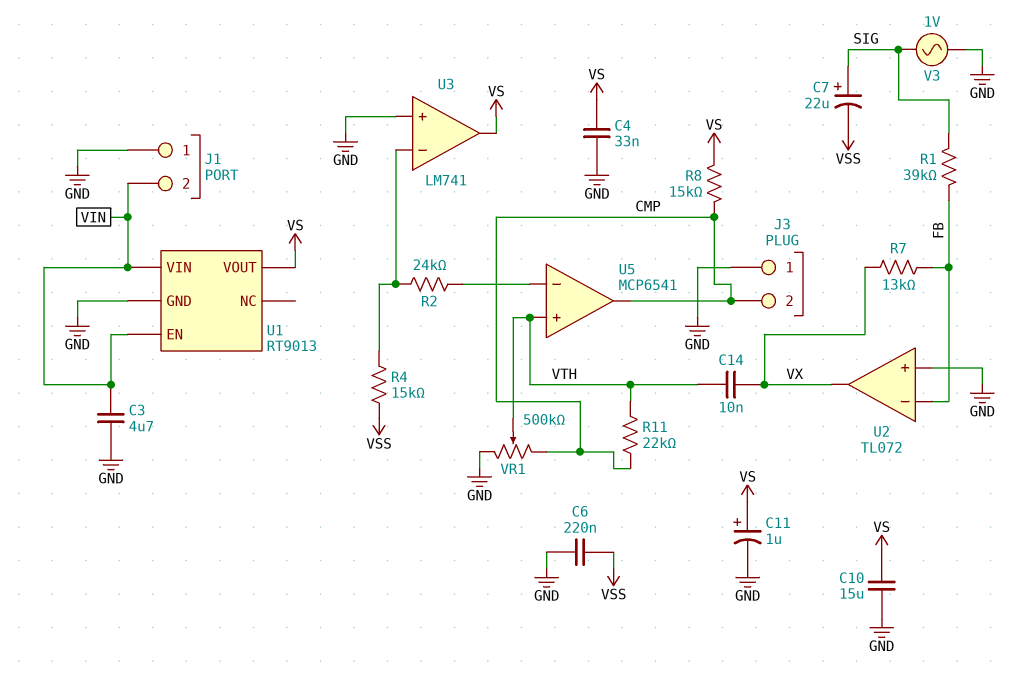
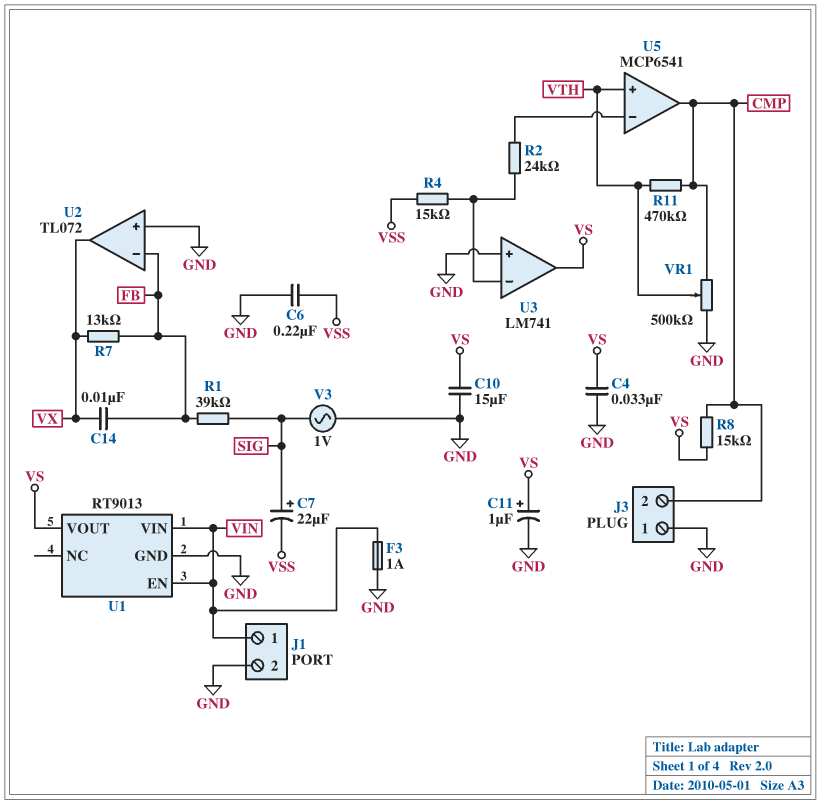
C3: 4.7uF (GND, VIN) -> none
C14: 10nF (VTH, VX) -> 10nF (FB, VX)
F3: none -> 1A (GND, VIN)
J1 pin 1: GND -> VIN
J1 pin 2: VIN -> GND
R11: 22k (CMP, VTH) -> 470k (CMP, VTH)

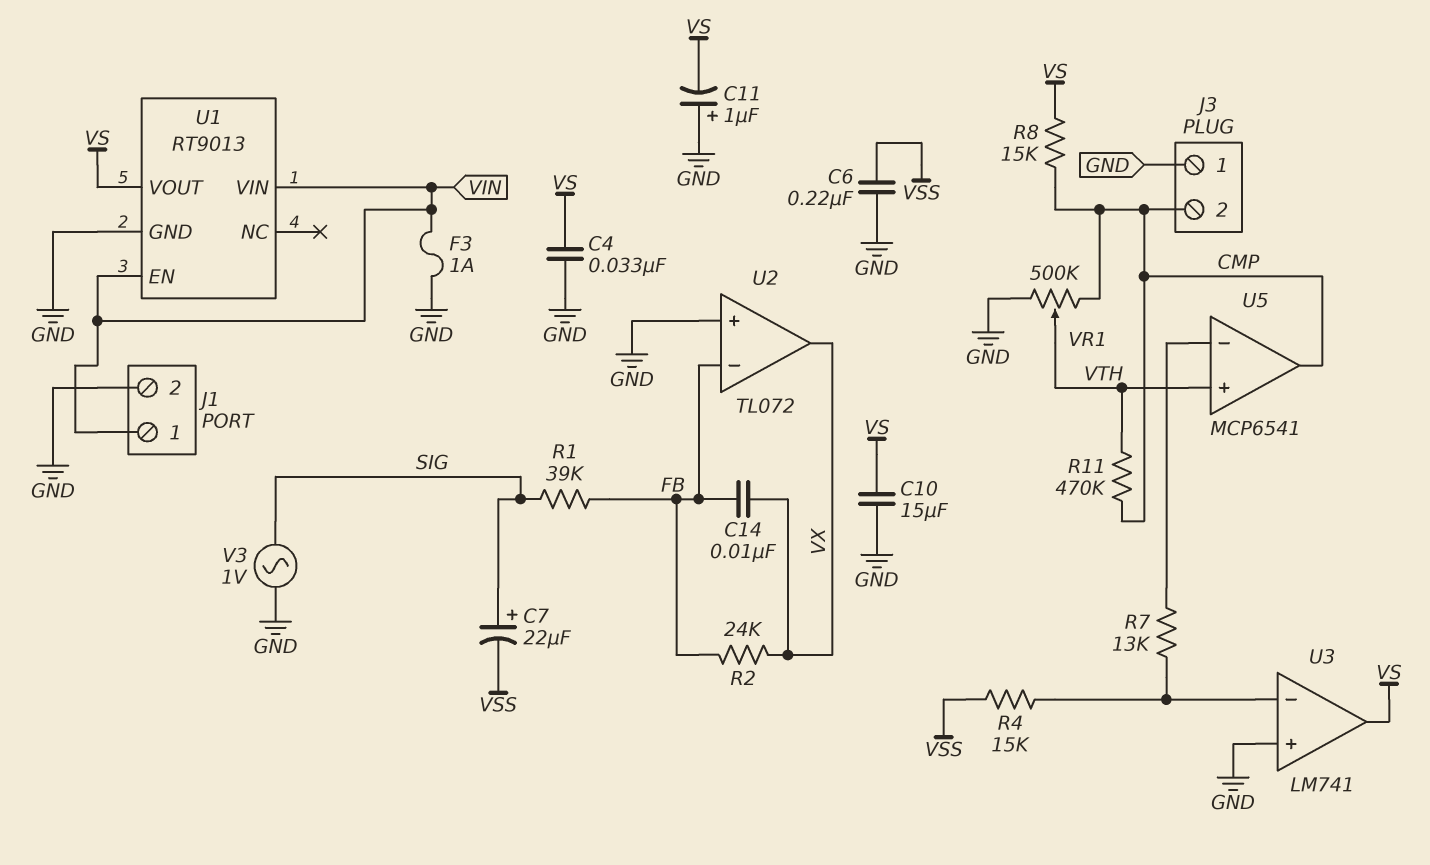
C11: 1uF (plus VS, minus GND) -> 1uF (plus GND, minus VS)
R2: 24k (U3/in-, U5/in-) -> 24k (FB, VX)
R7: 13k (FB, VX) -> 13k (U3/in-, U5/in-)

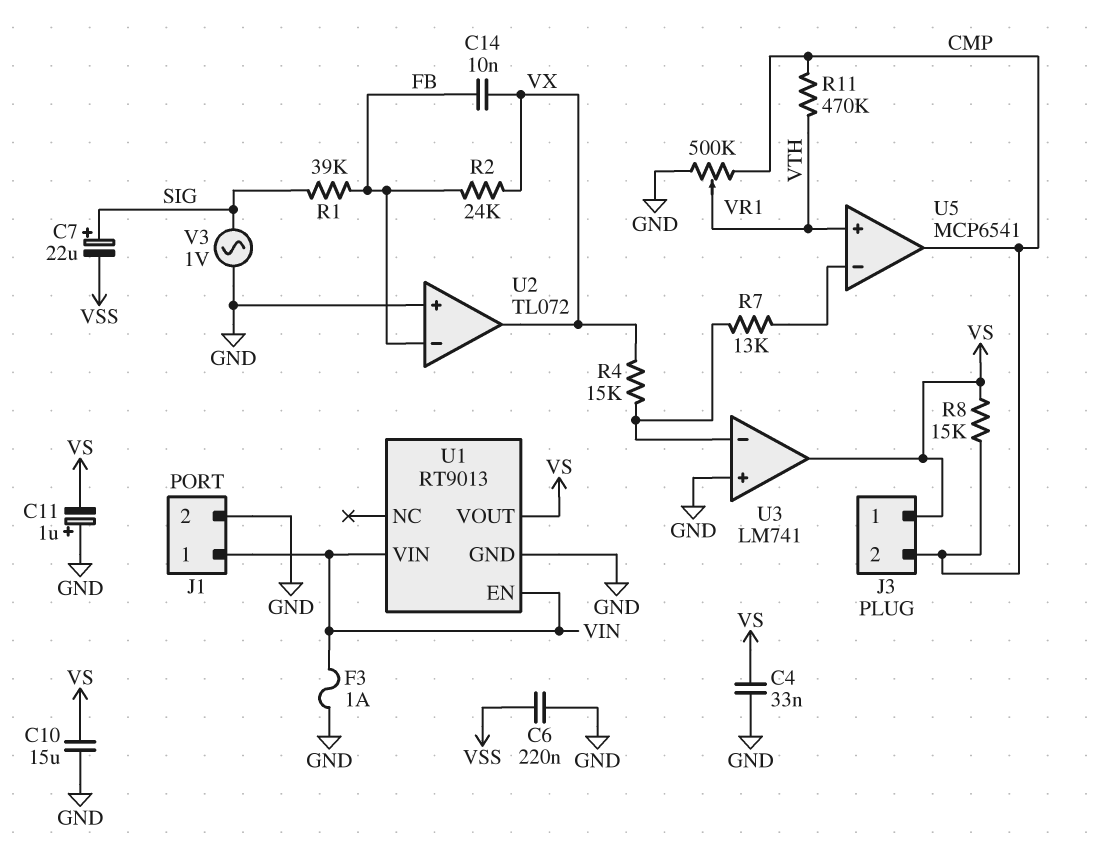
J3 pin 1: GND -> VS
R4: 15k (U3/in-, VSS) -> 15k (U3/in-, VX)

